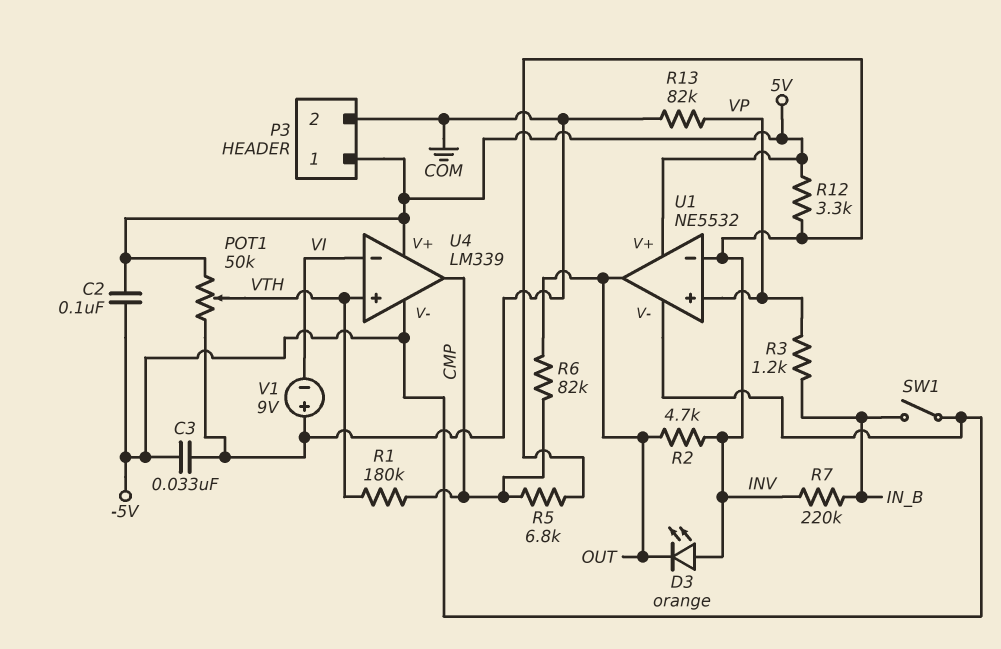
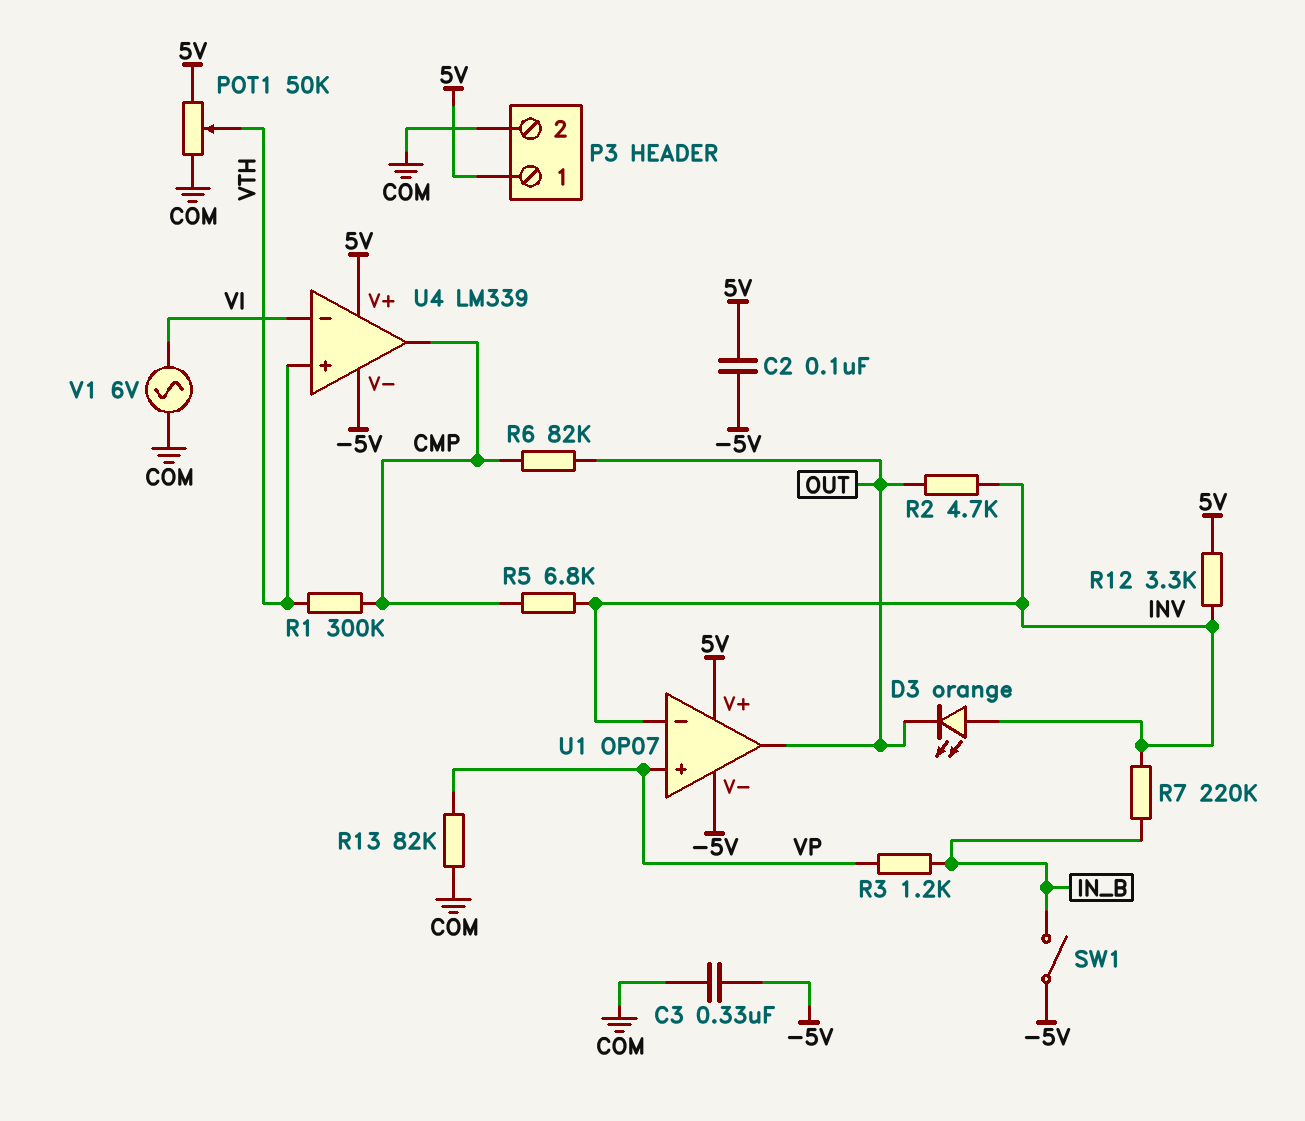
C3: 33nF (-5V, COM) -> 330nF (-5V, COM)
R1: 180k (CMP, VTH) -> 300k (CMP, VTH)
U1: NE5532 -> OP07
V1: 9V (plus COM, minus VI) -> AC 6V (COM, VI)

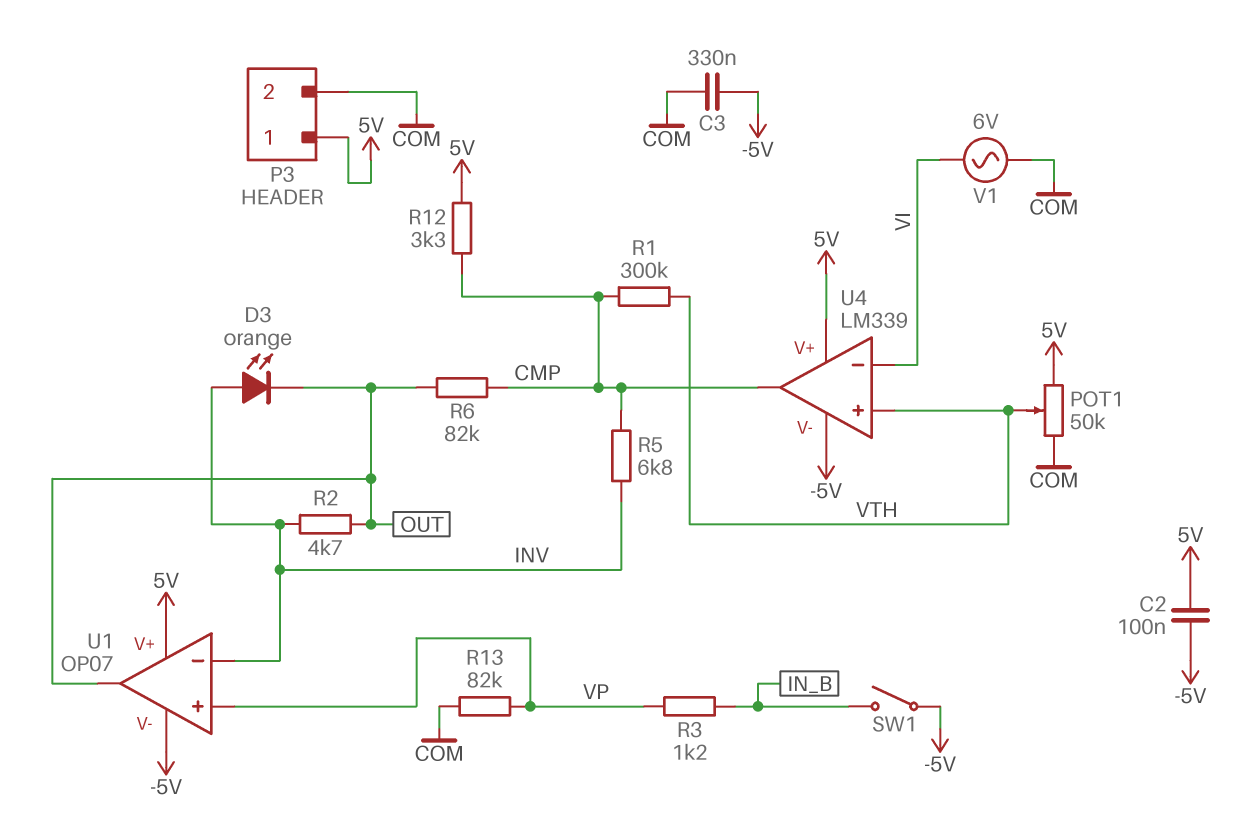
R7: 220k (INV, IN_B) -> none
R12: 3.3k (5V, INV) -> 3.3k (5V, CMP)

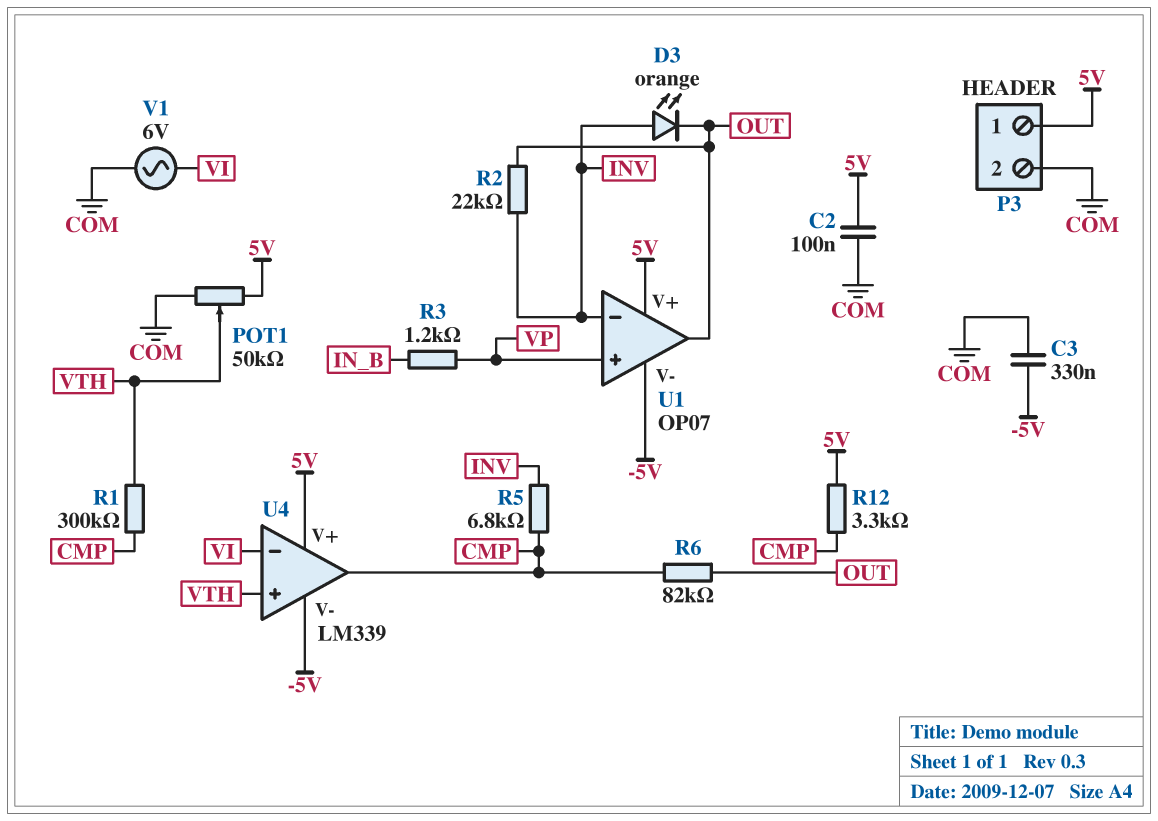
C2: 100nF (-5V, 5V) -> 100nF (5V, COM)
R2: 4.7k (INV, OUT) -> 22k (INV, OUT)
R13: 82k (COM, VP) -> none
SW1: switch (-5V, IN_B) -> none

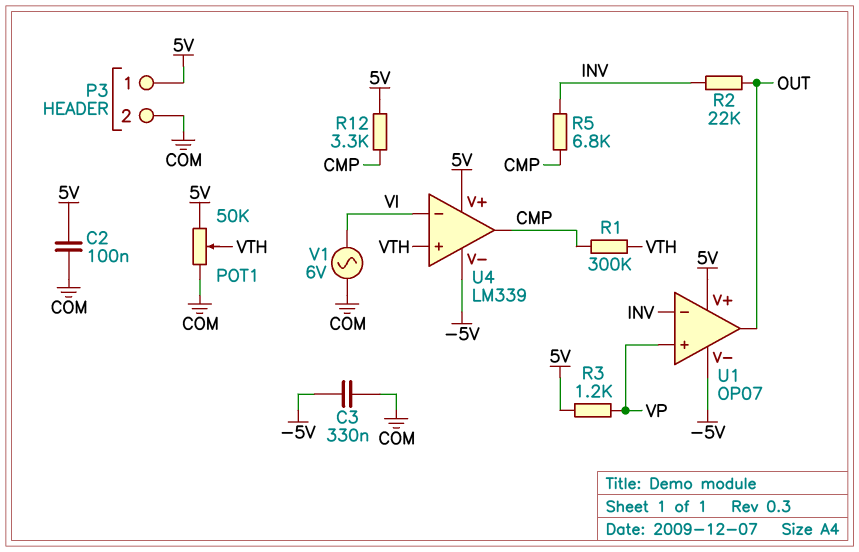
D3: LED orange (A INV, K OUT) -> none
R3: 1.2k (IN_B, VP) -> 1.2k (5V, VP)
R6: 82k (CMP, OUT) -> none

